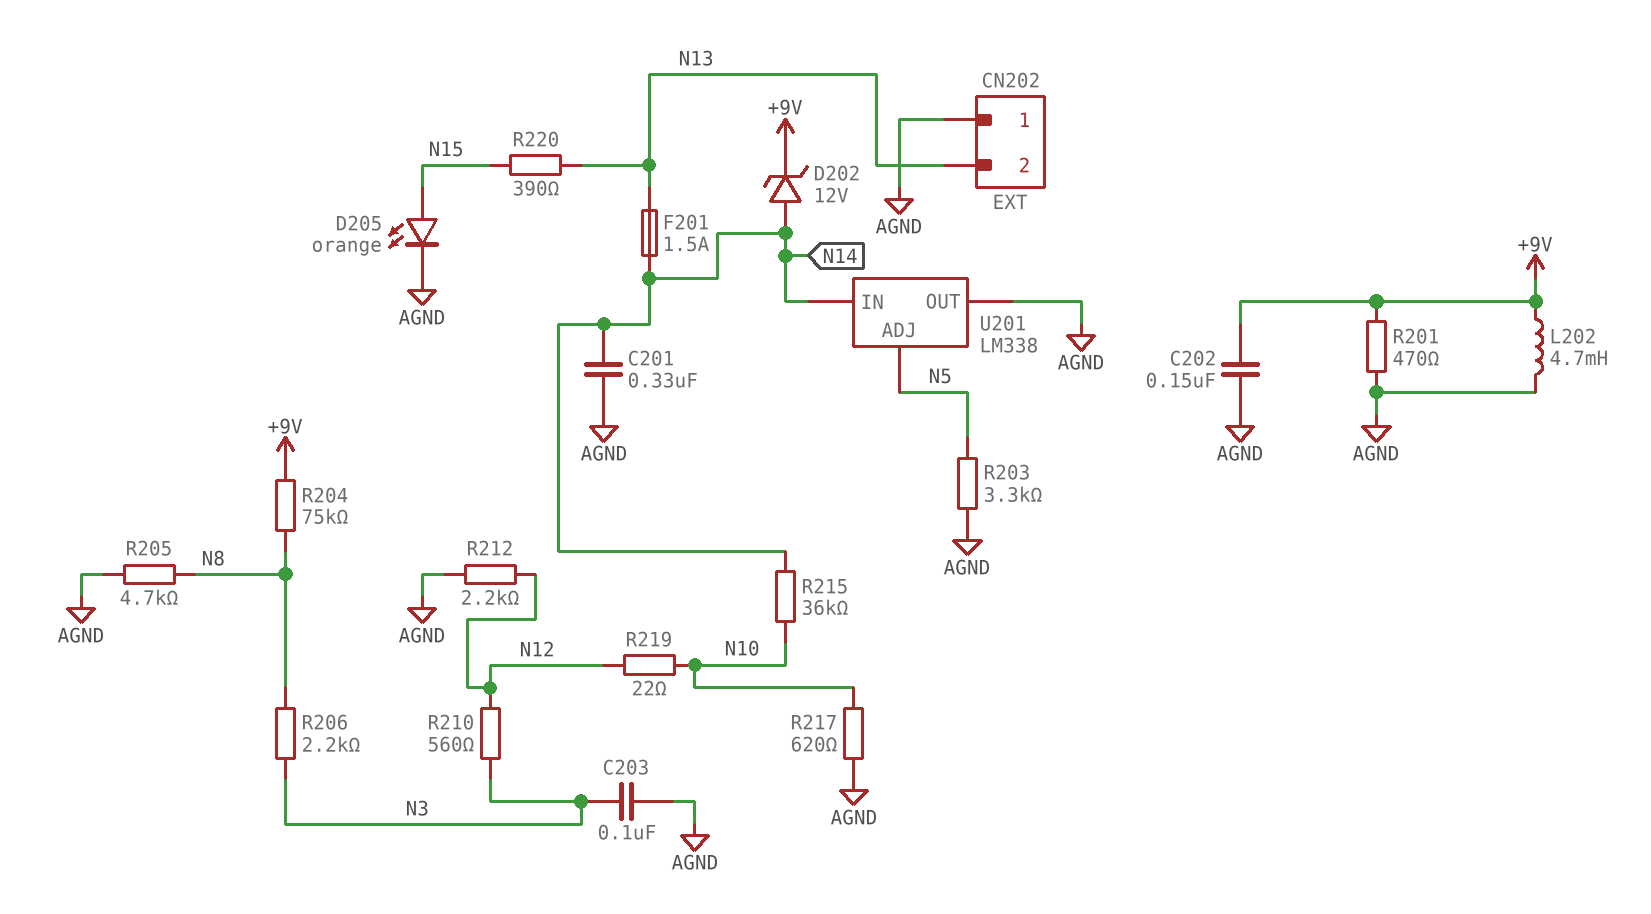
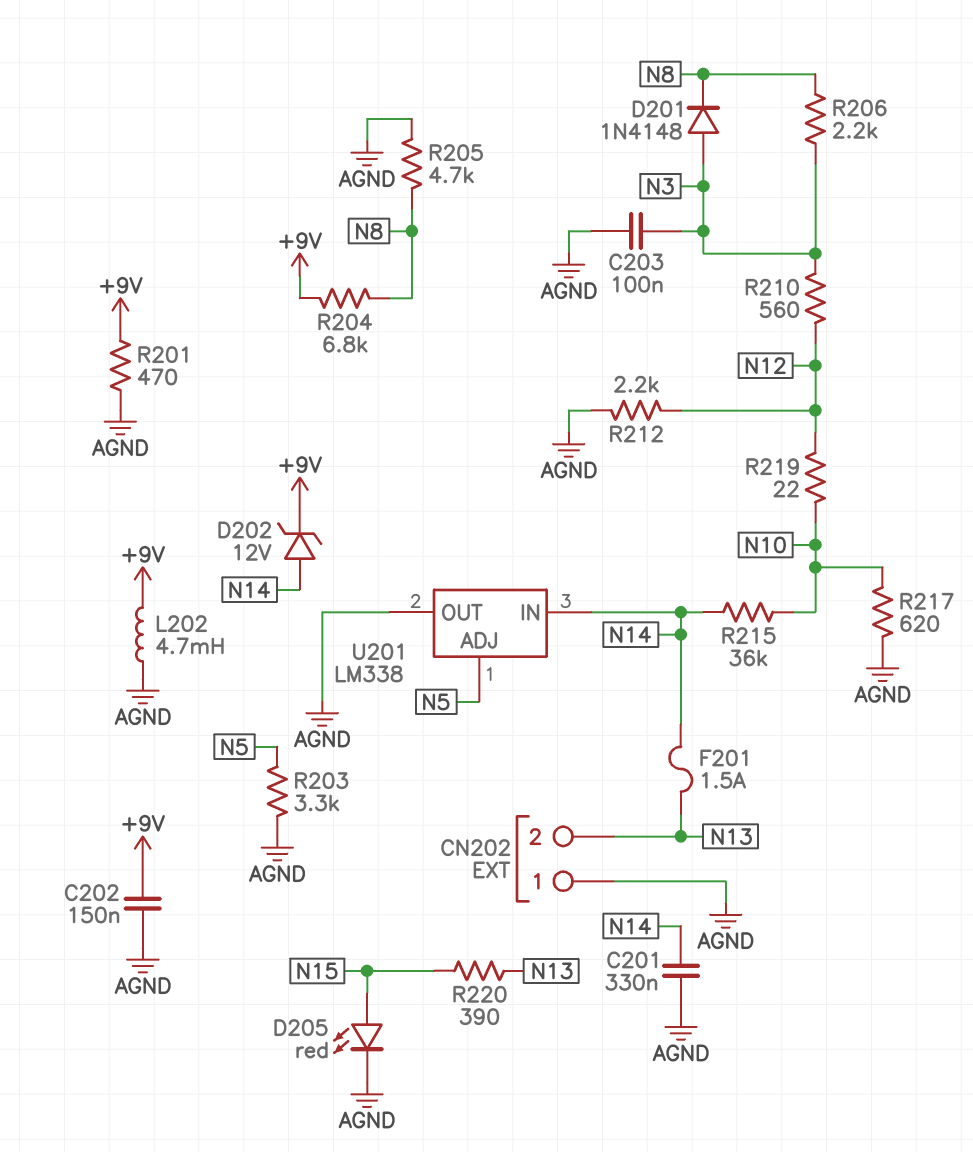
D201: none -> diode 1N4148 (A N3, K N8)
D205: LED orange (A N15, K AGND) -> LED red (A N15, K AGND)
R204: 75k (+9V, N8) -> 6.8k (+9V, N8)

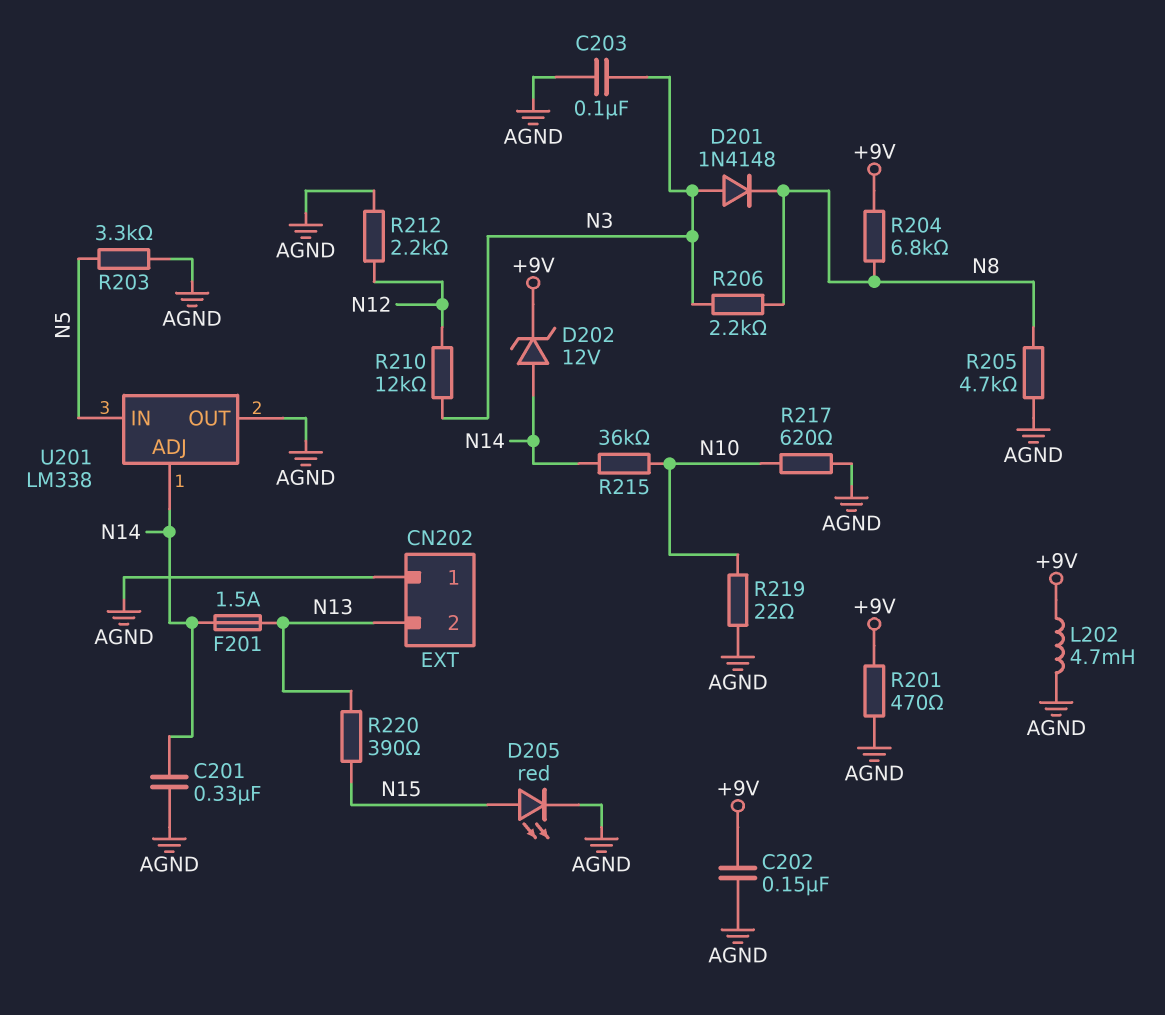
R210: 560 (N3, N12) -> 12k (N3, N12)
R219: 22 (N10, N12) -> 22 (AGND, N10)
U201 pin ADJ: N5 -> N14
U201 pin IN: N14 -> N5

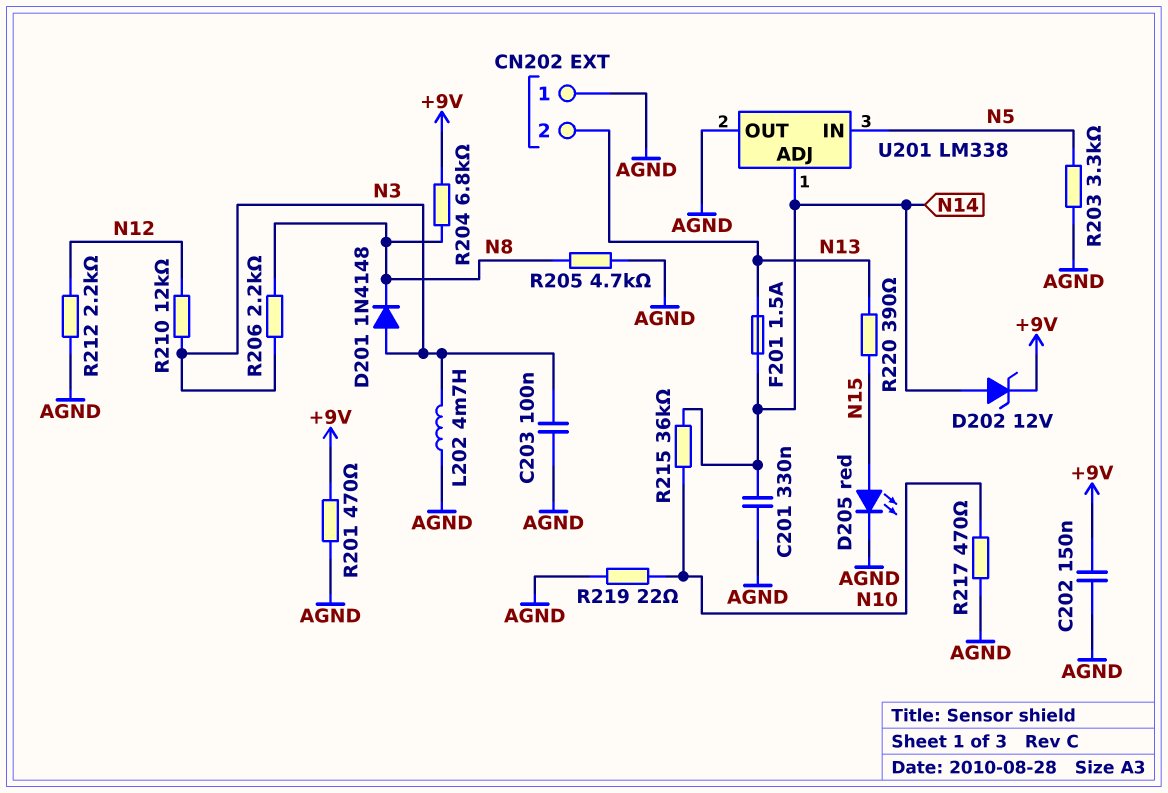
L202: 4.7mH (+9V, AGND) -> 4.7mH (AGND, N3)
R217: 620 (AGND, N10) -> 470 (AGND, N10)

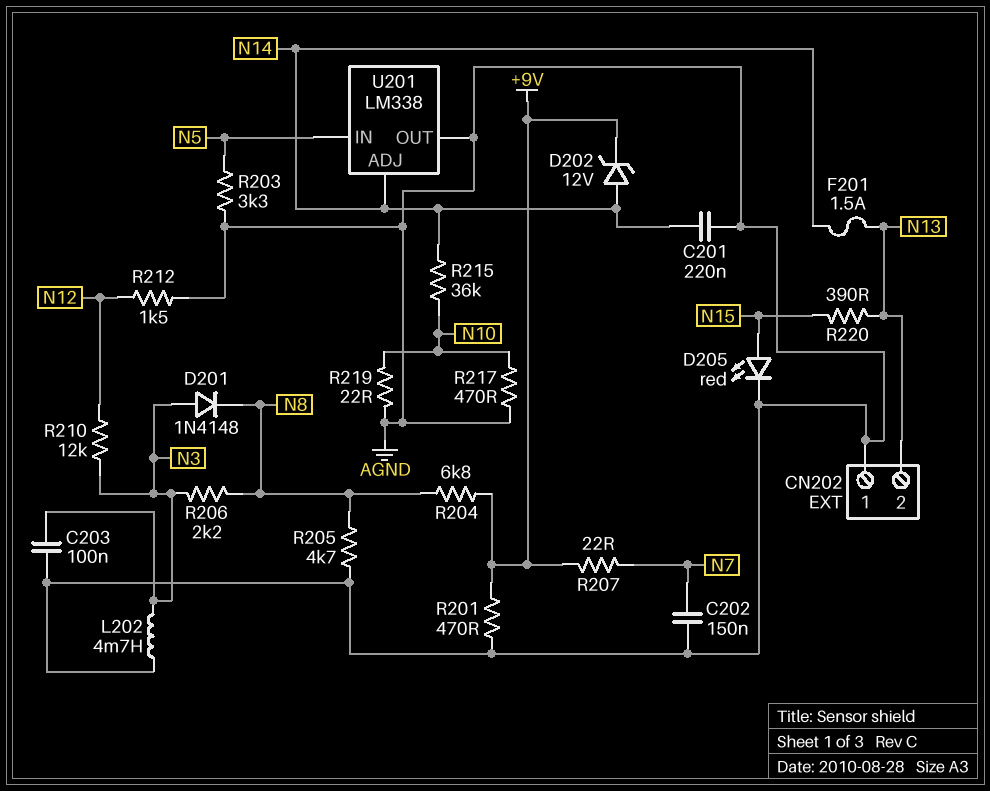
C201: 330nF (AGND, N14) -> 220nF (AGND, N14)
C202: 150nF (+9V, AGND) -> 150nF (AGND, N7)
R207: none -> 22 (+9V, N7)
R212: 2.2k (AGND, N12) -> 1.5k (AGND, N12)

